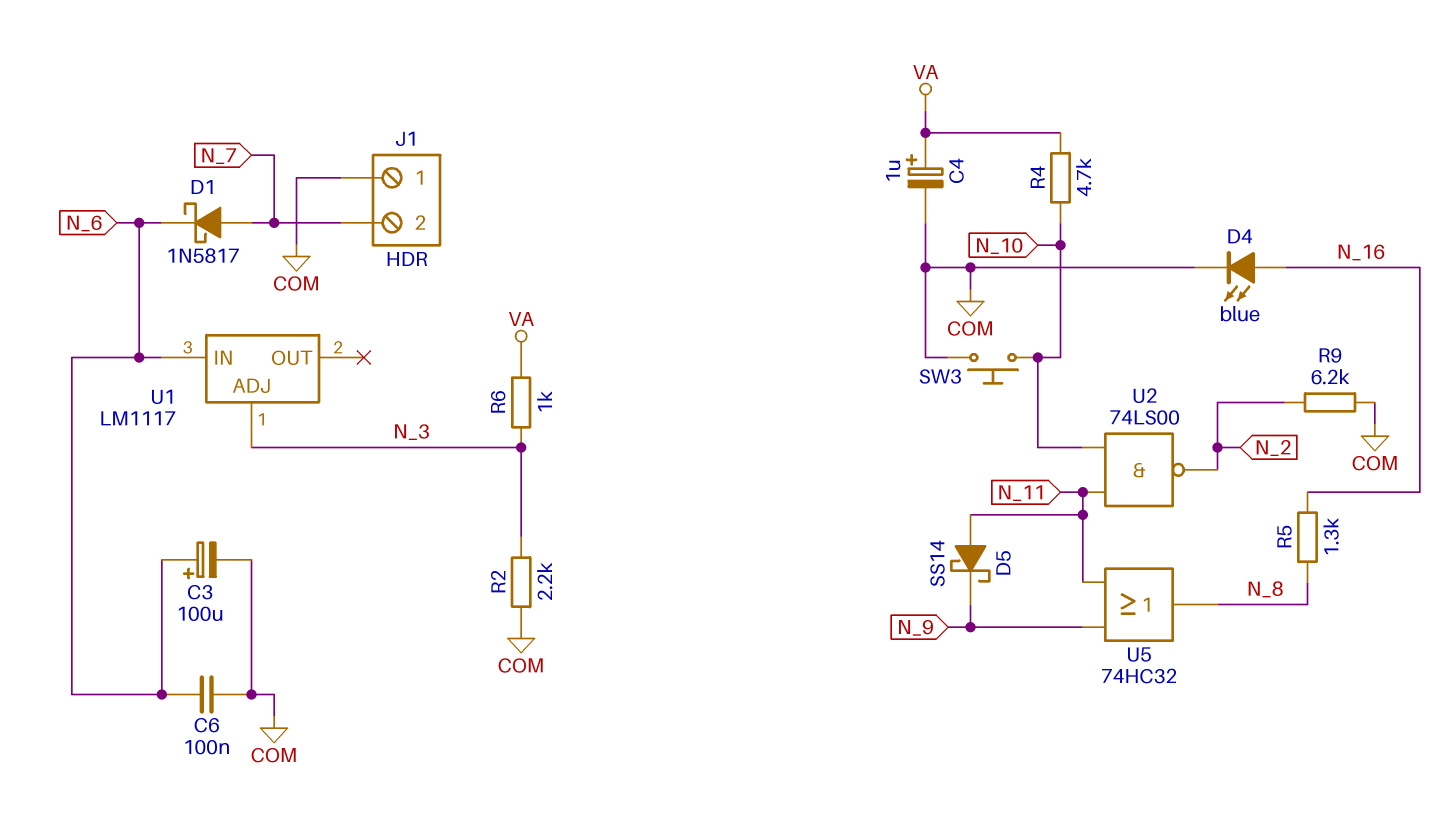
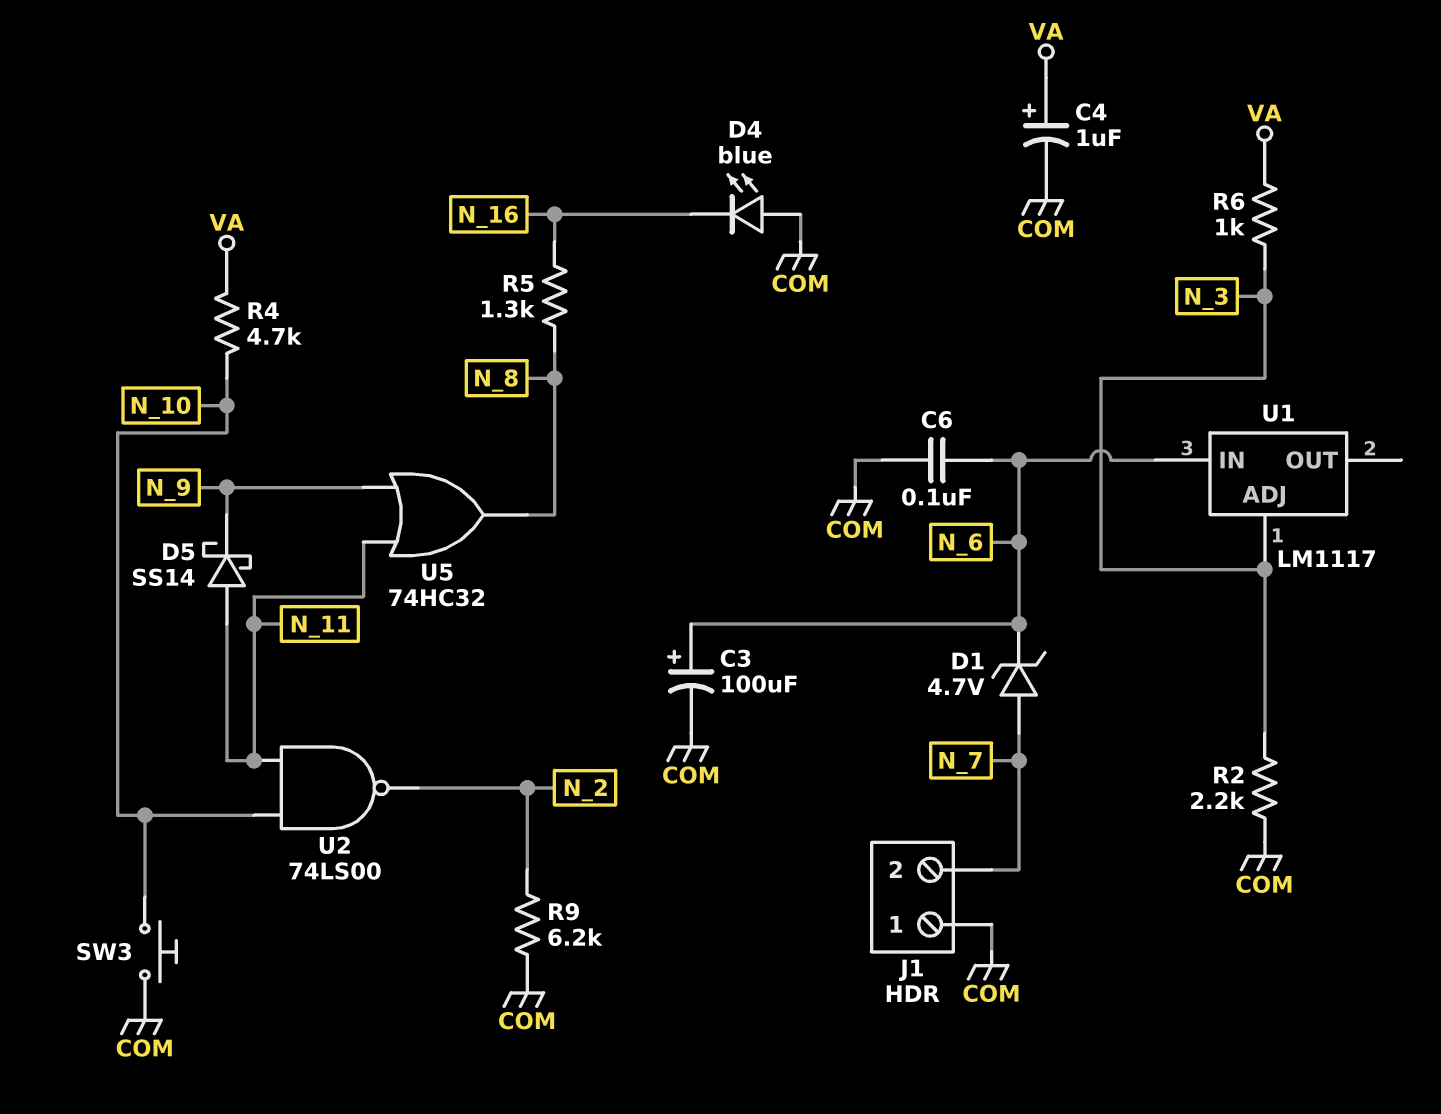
D1: schottky 1N5817 (A N_7, K N_6) -> zener 4.7V (A N_7, K N_6)
D4: LED blue (A N_16, K COM) -> LED blue (A COM, K N_16)

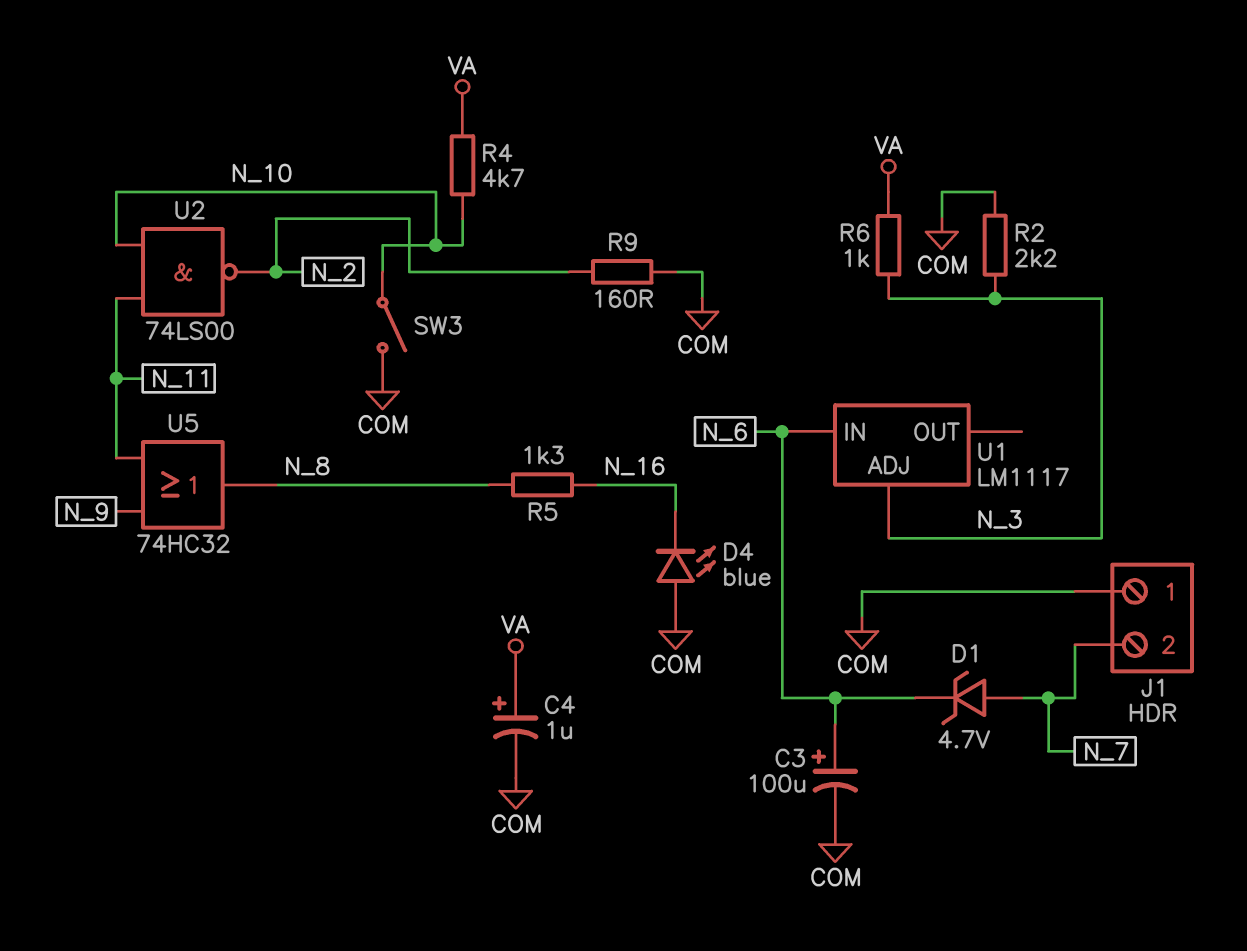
C6: 100nF (COM, N_6) -> none
D5: schottky SS14 (A N_11, K N_9) -> none
R9: 6.2k (COM, N_2) -> 160 (COM, N_2)
SW3: button (COM, N_10) -> switch (COM, N_10)

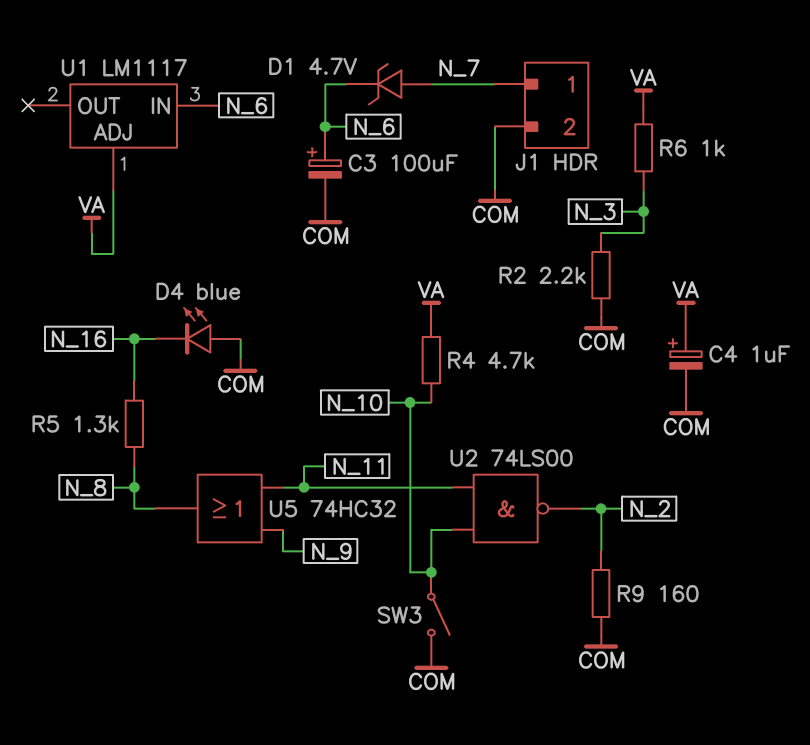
J1 pin 1: COM -> N_7
J1 pin 2: N_7 -> COM
U1 pin ADJ: N_3 -> VA

